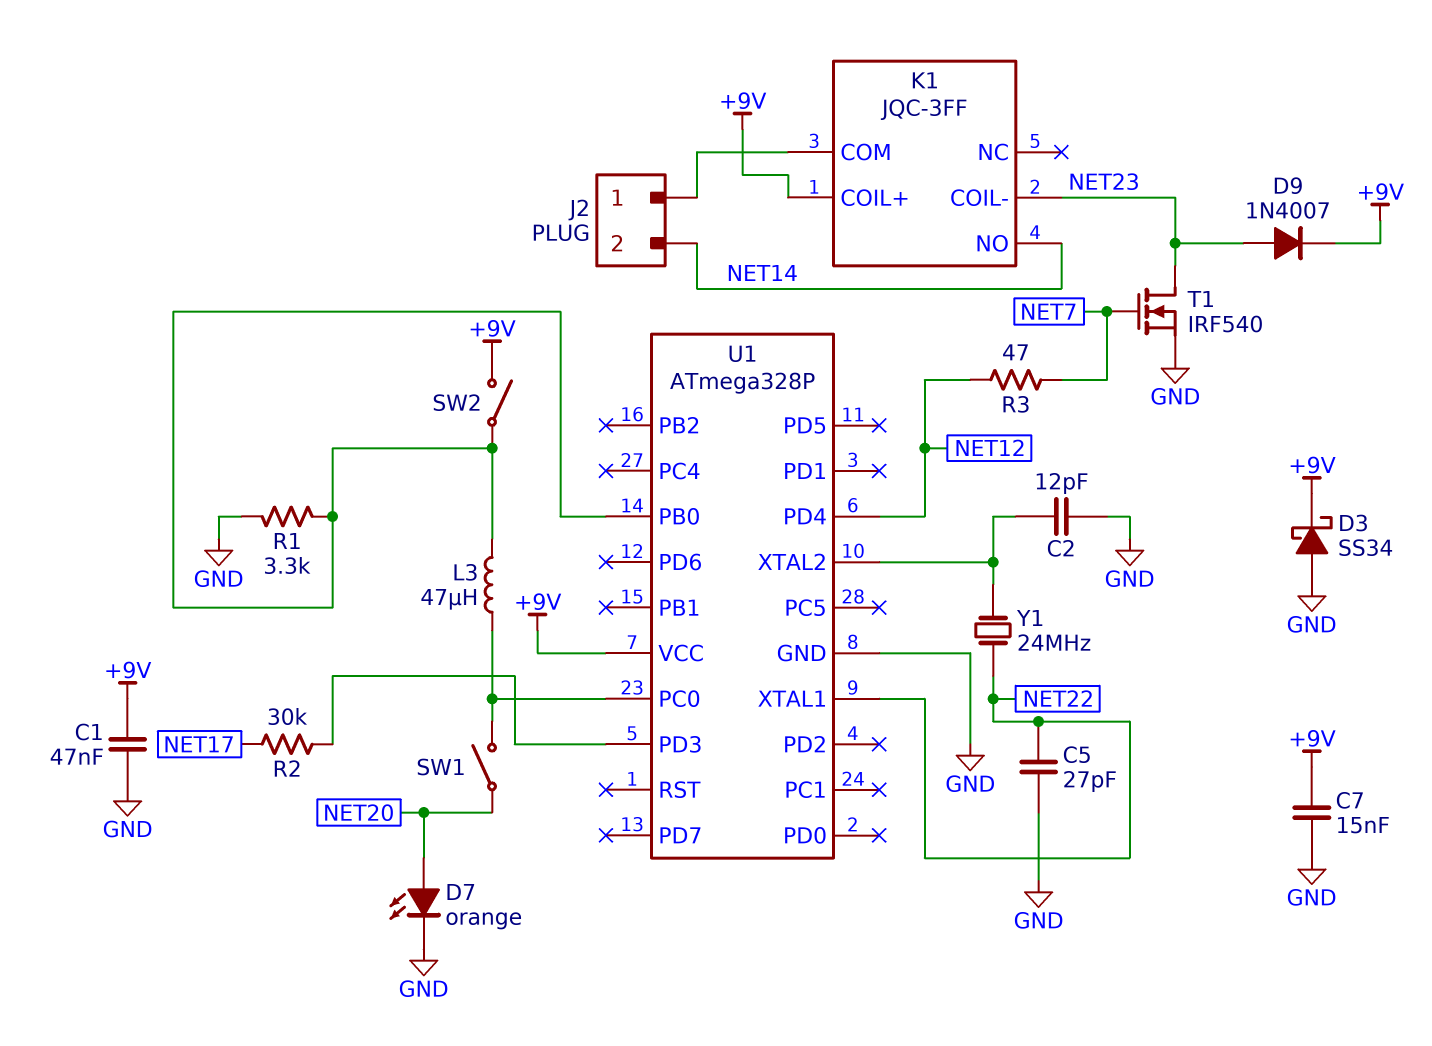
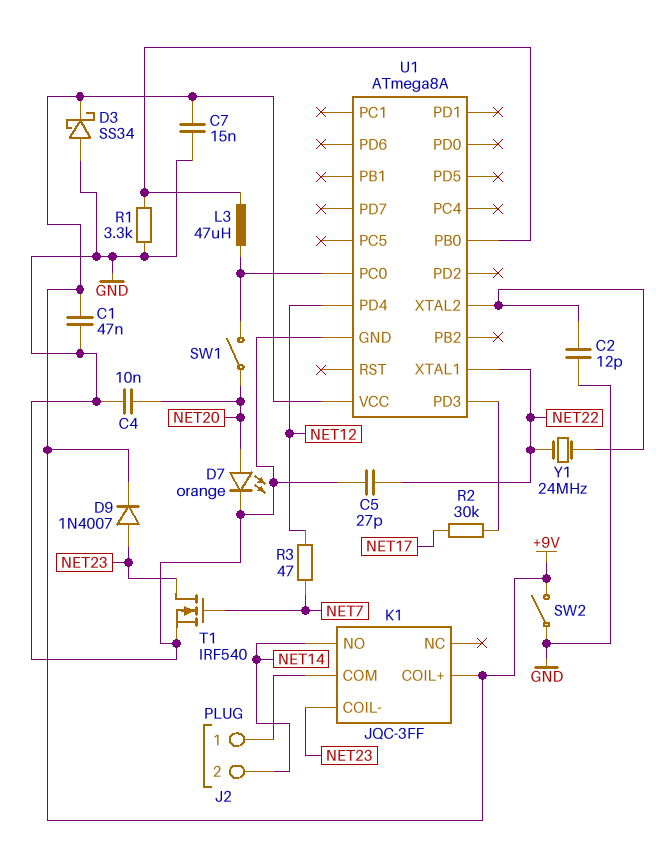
C4: none -> 10nF (GND, NET20)
SW2: switch (+9V, U1/PB0) -> switch (+9V, GND)
U1: ATmega328P -> ATmega8A

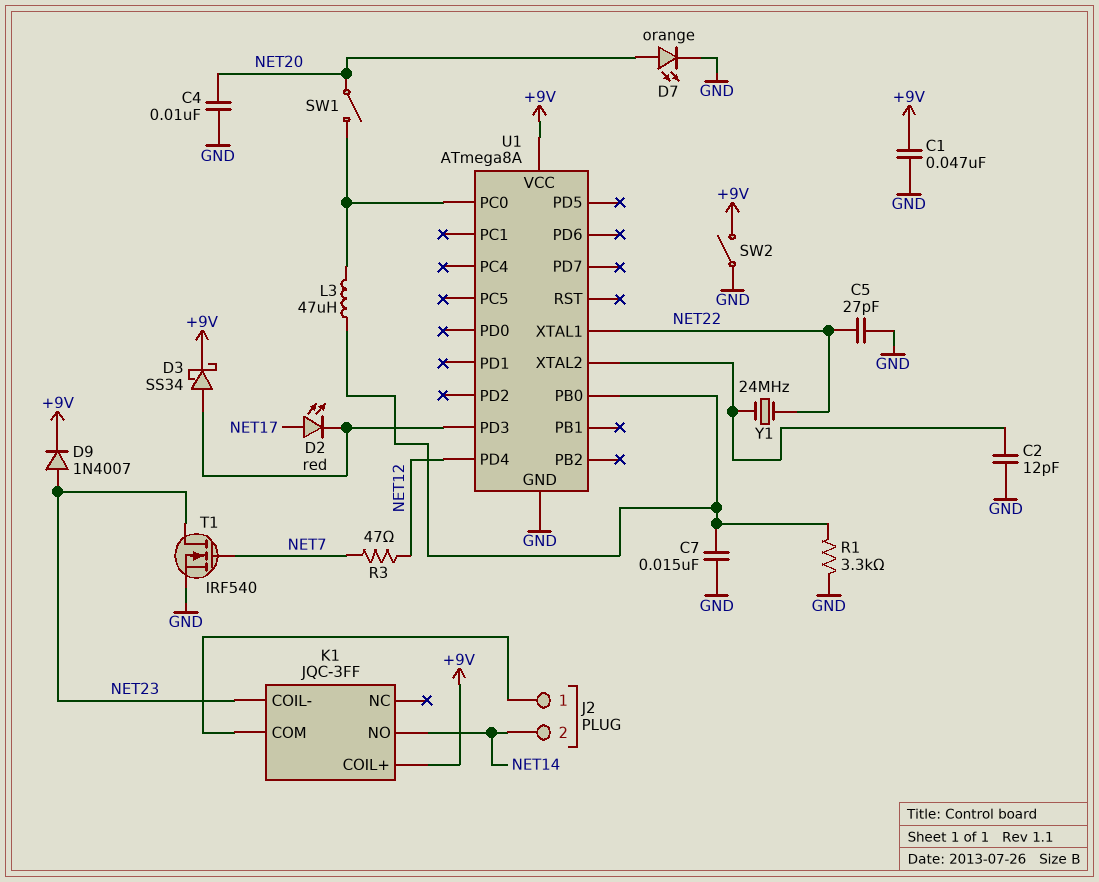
C7: 15nF (+9V, GND) -> 15nF (GND, U1/PB0)
D2: none -> LED red (A NET17, K U1/PD3)
D3: schottky SS34 (A GND, K +9V) -> schottky SS34 (A U1/PD3, K +9V)
R2: 30k (NET17, U1/PD3) -> none

